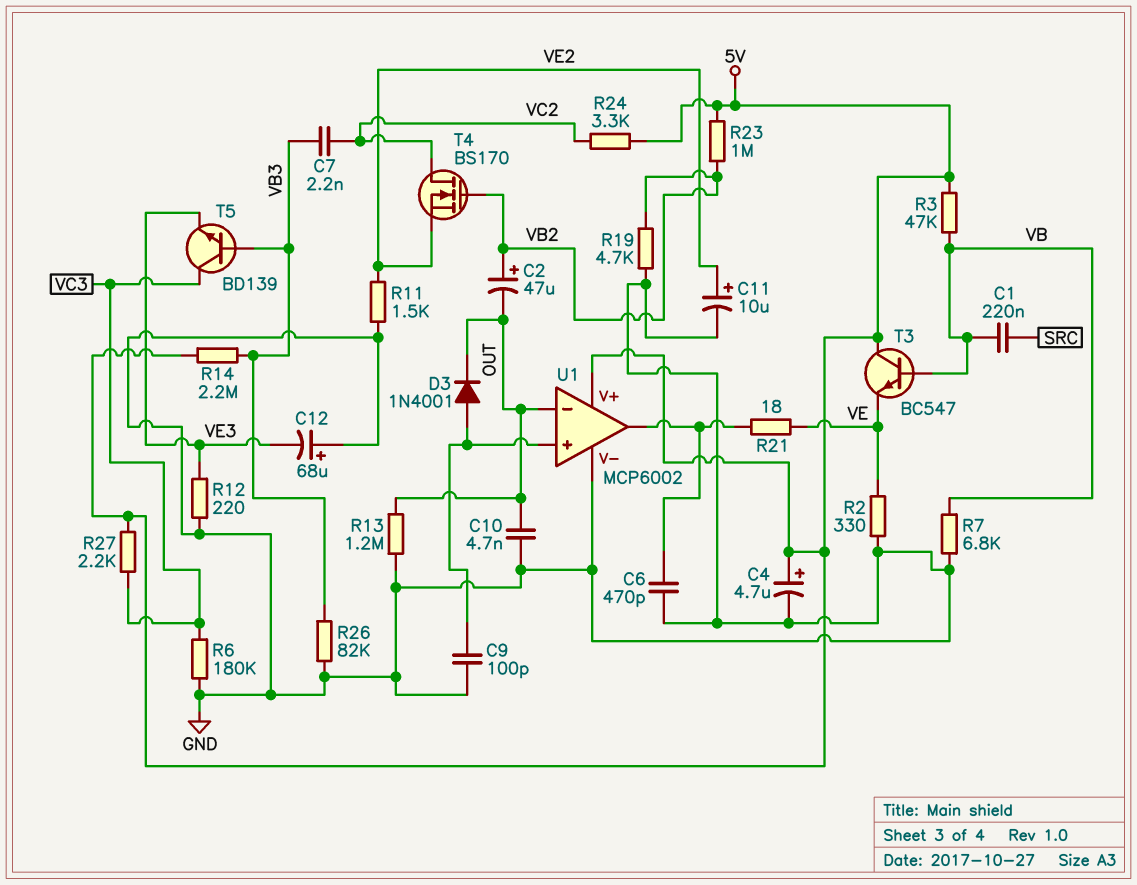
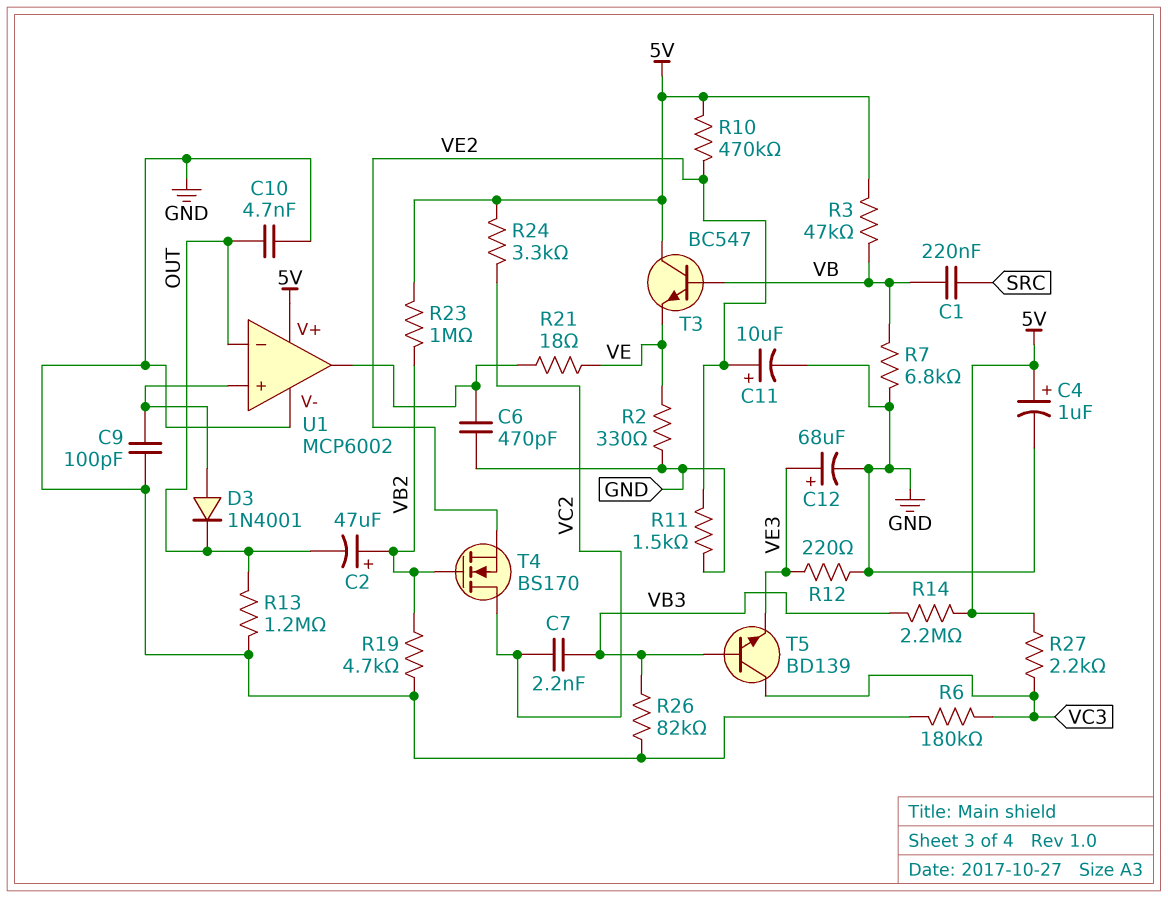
C4: 4.7uF (plus 5V, minus GND) -> 1uF (plus 5V, minus GND)
C12: 68uF (plus GND, minus VE3) -> 68uF (plus VE3, minus GND)
R10: none -> 470k (5V, VE2)

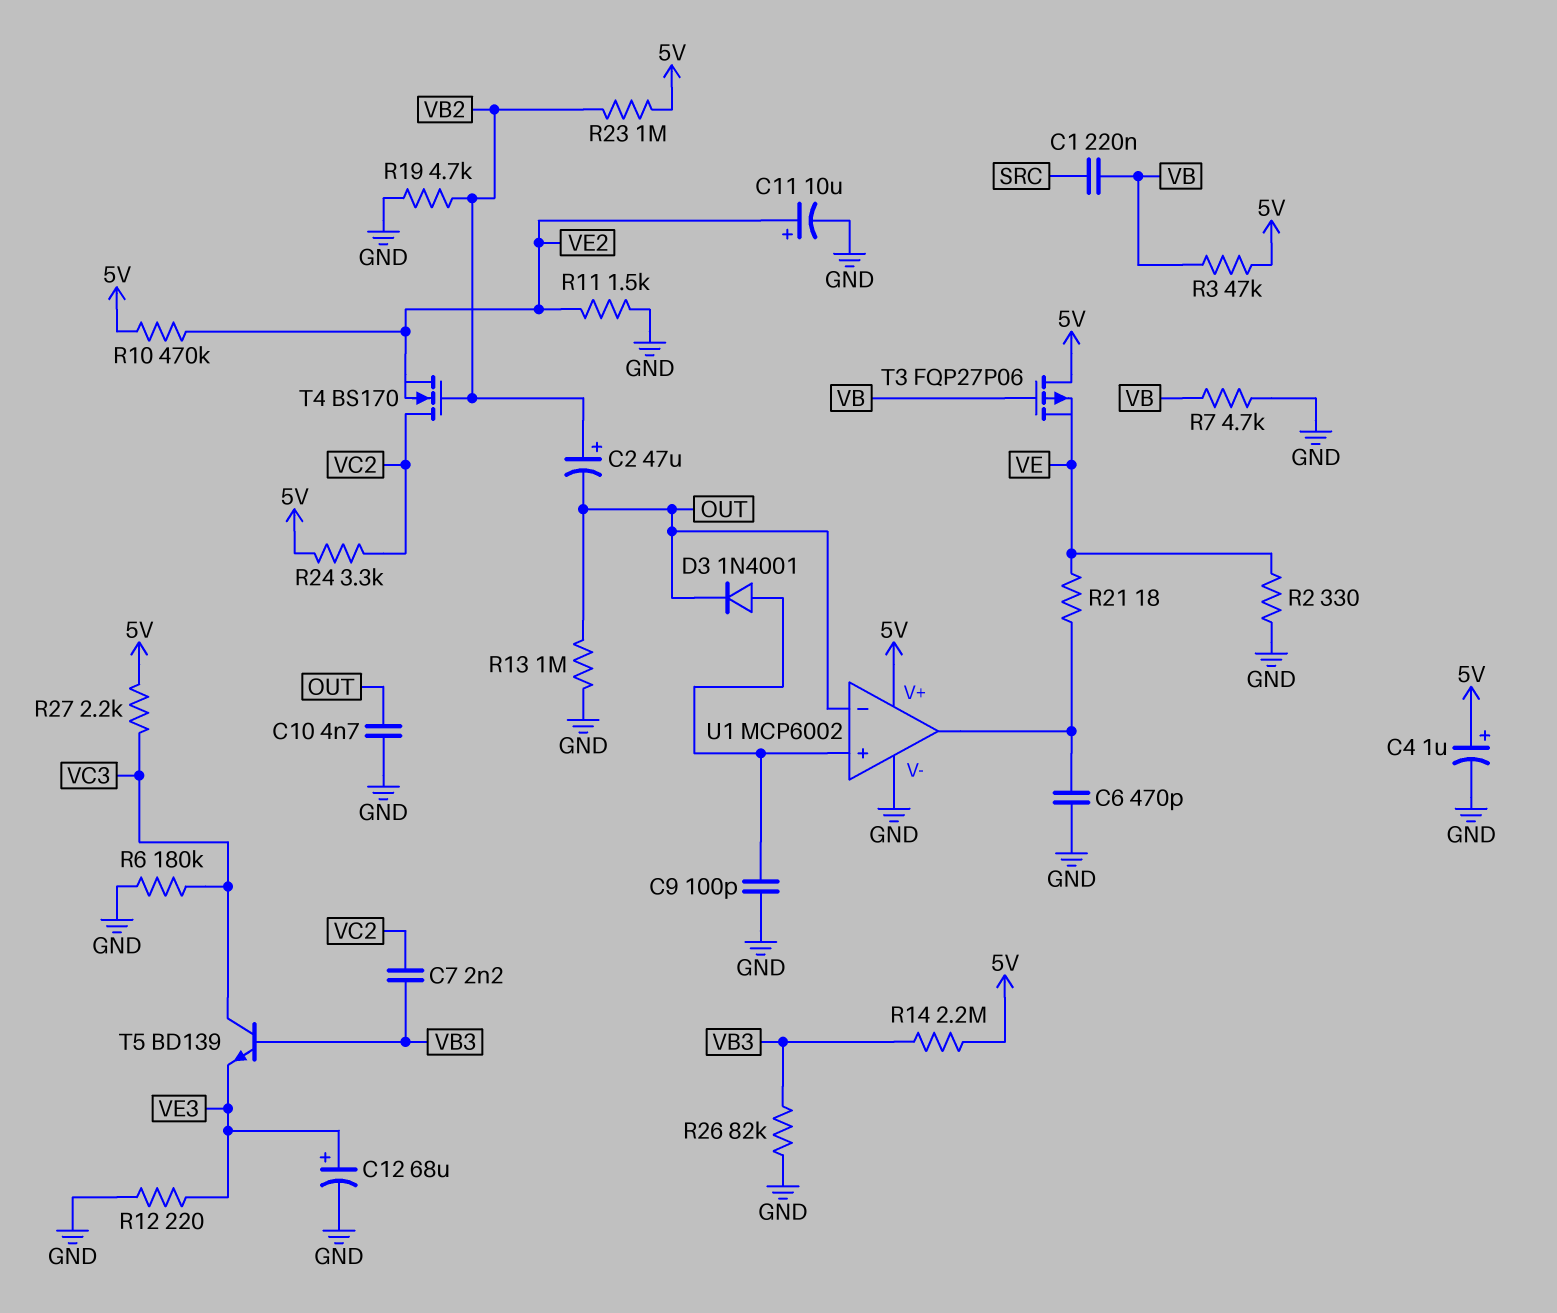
R7: 6.8k (GND, VB) -> 4.7k (GND, VB)
R13: 1.2M (GND, OUT) -> 1M (GND, OUT)
T3: NPN BC547 (B VB, C 5V, E VE) -> PMOS FQP27P06 (G VB, D 5V, S VE)

